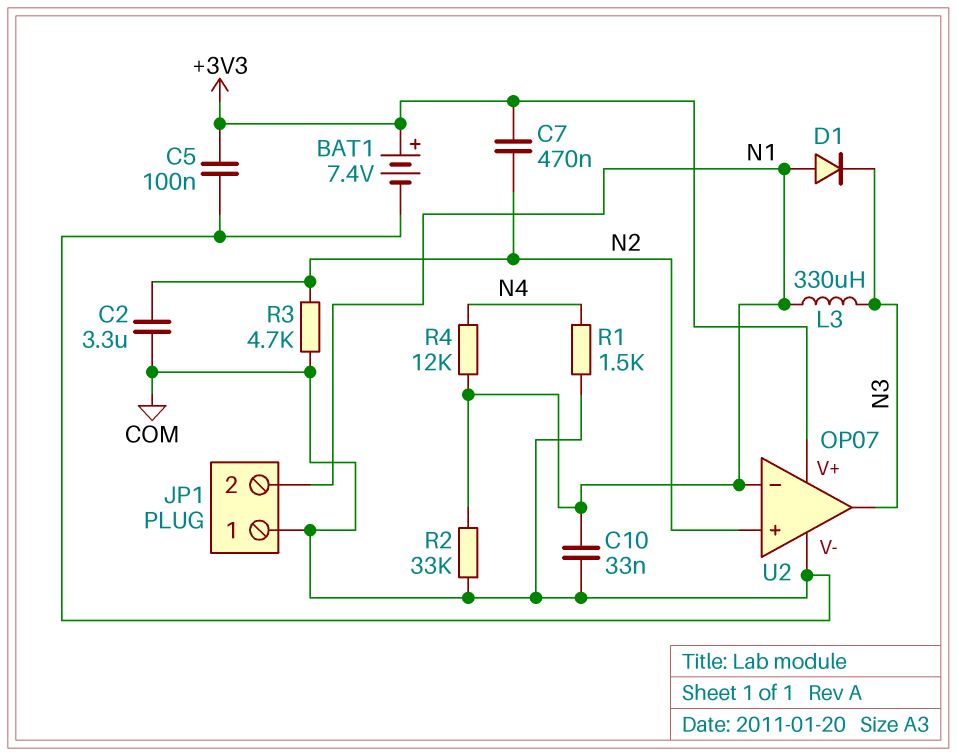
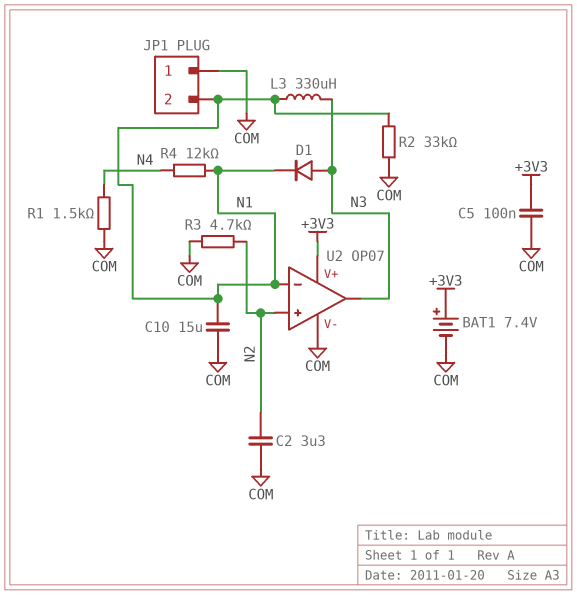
C7: 470nF (+3V3, N2) -> none
C10: 33nF (COM, N1) -> 15uF (COM, N1)
D1: diode (A N1, K N3) -> diode (A N3, K N1)

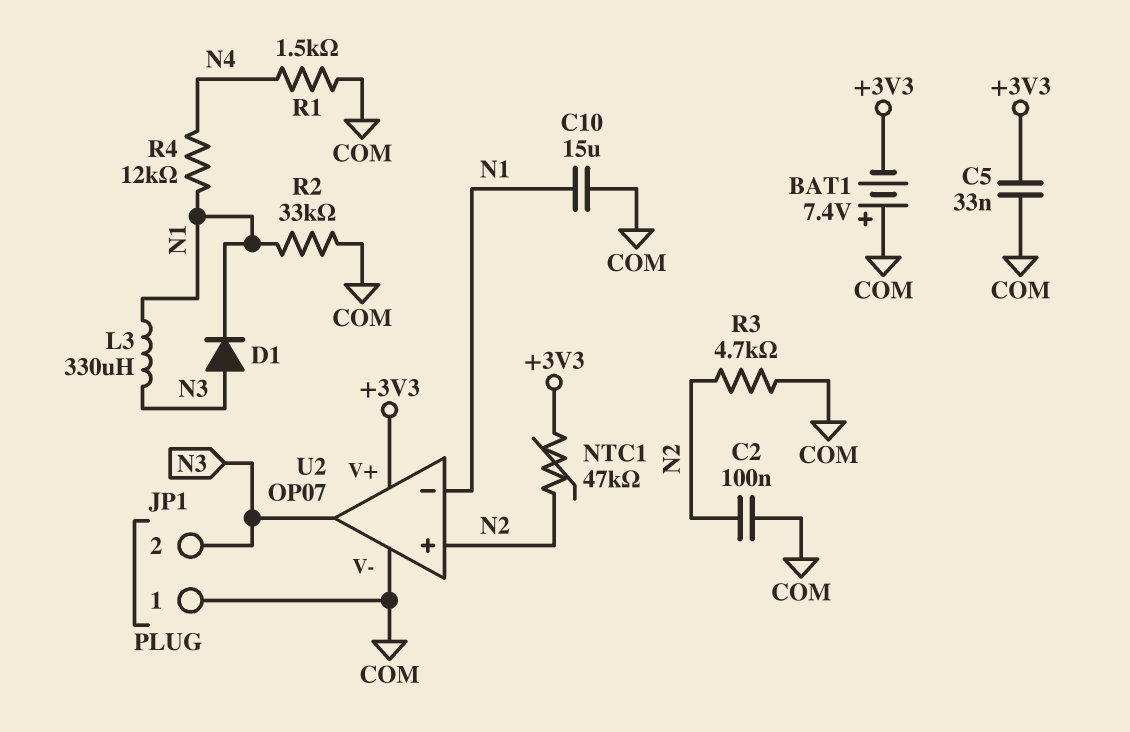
BAT1: 7.4V (plus +3V3, minus COM) -> 7.4V (plus COM, minus +3V3)
C2: 3.3uF (COM, N2) -> 100nF (COM, N2)
C5: 100nF (+3V3, COM) -> 33nF (+3V3, COM)
JP1 pin 2: N1 -> N3
NTC1: none -> 47k (+3V3, N2)

